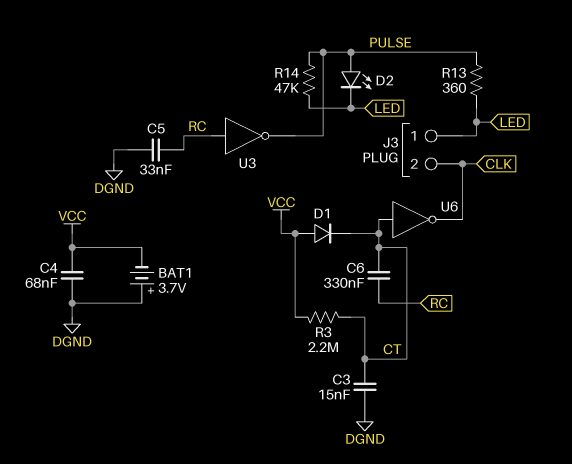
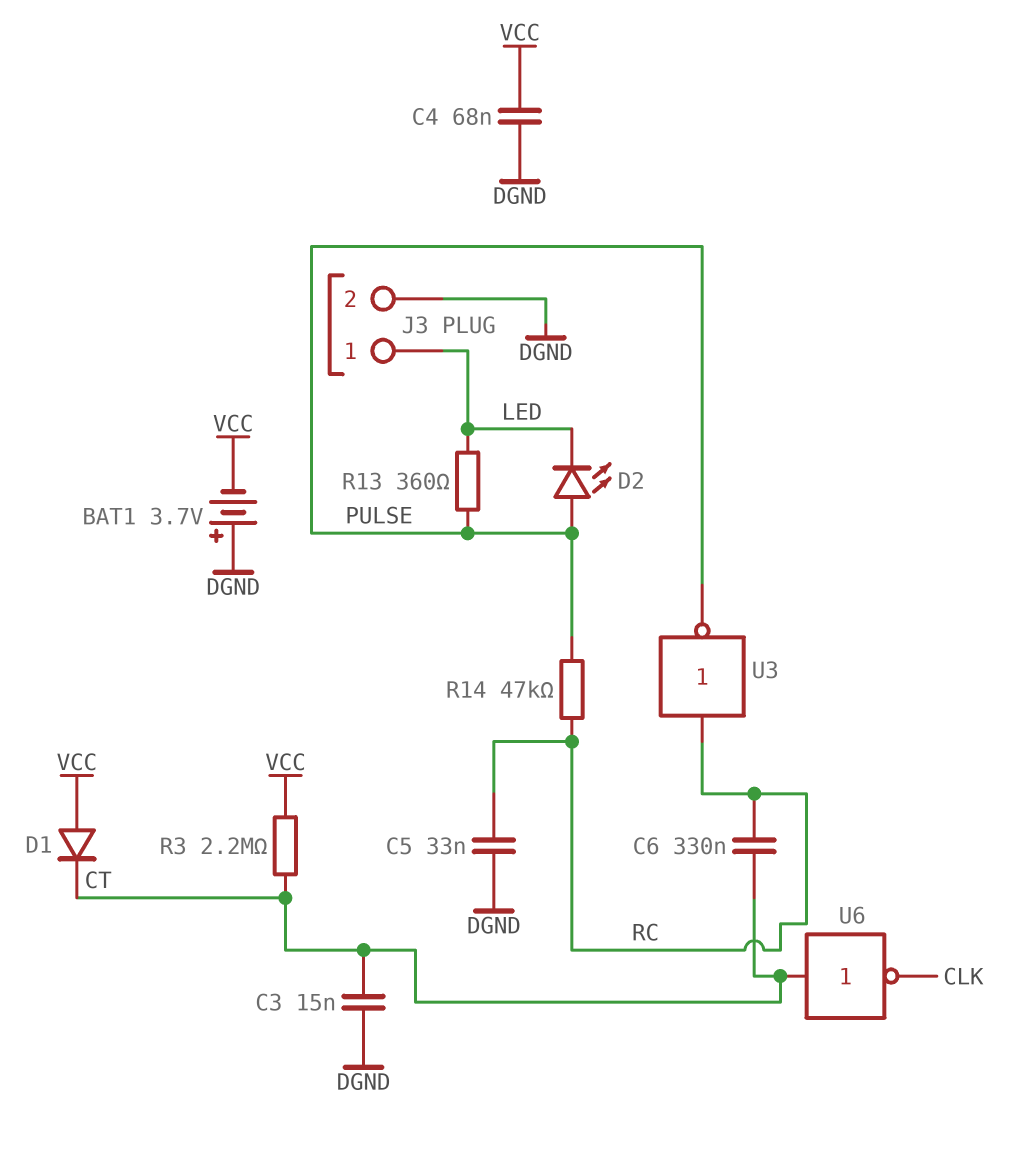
J3 pin 2: CLK -> DGND
R14: 47k (LED, PULSE) -> 47k (PULSE, RC)

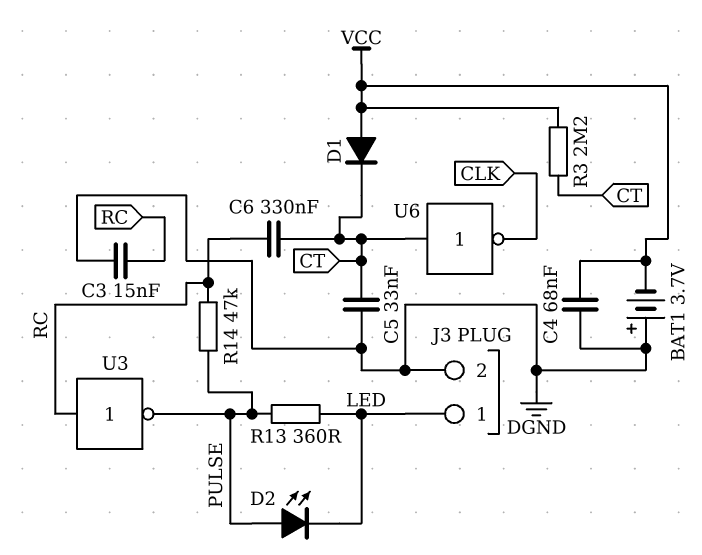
C3: 15nF (CT, DGND) -> 15nF (DGND, RC)
C5: 33nF (DGND, RC) -> 33nF (CT, DGND)

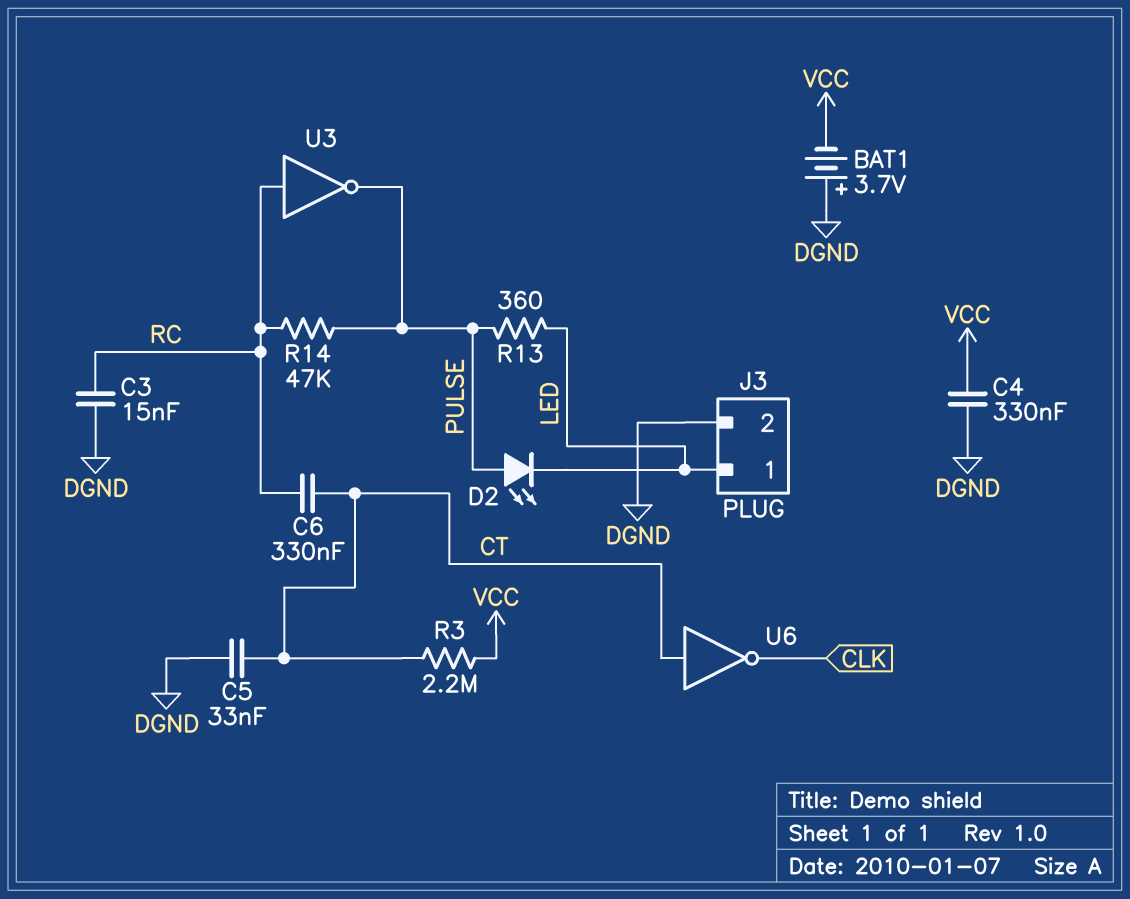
C4: 68nF (DGND, VCC) -> 330nF (DGND, VCC)
D1: diode (A VCC, K CT) -> none

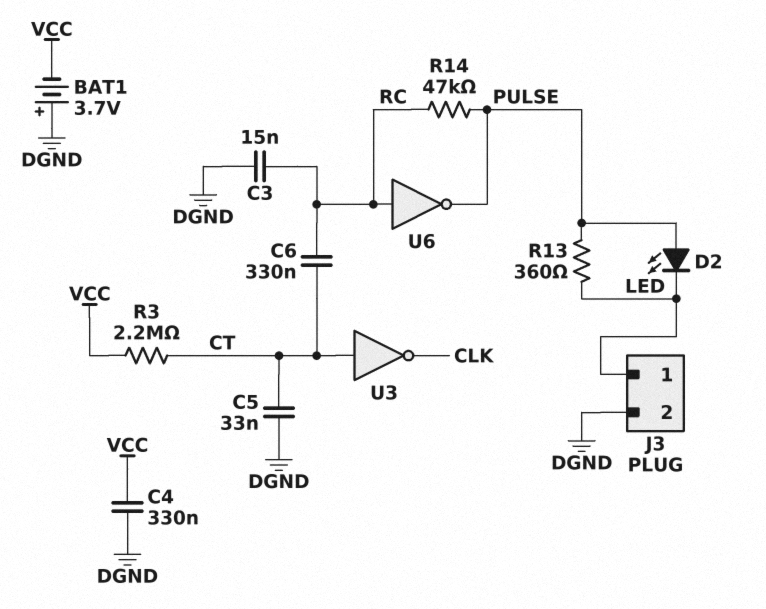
U3: NOT (in RC, out PULSE) -> NOT (in CT, out CLK)
U6: NOT (in CT, out CLK) -> NOT (in RC, out PULSE)

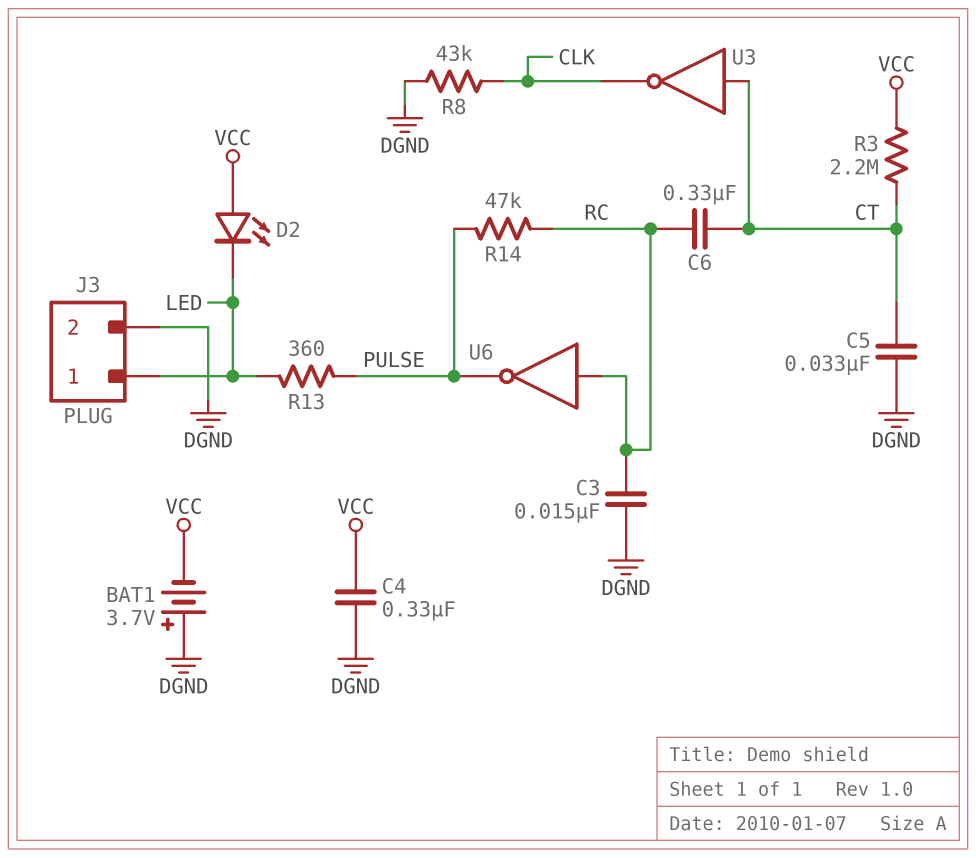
D2: LED (A PULSE, K LED) -> LED (A VCC, K LED)
R8: none -> 43k (CLK, DGND)

